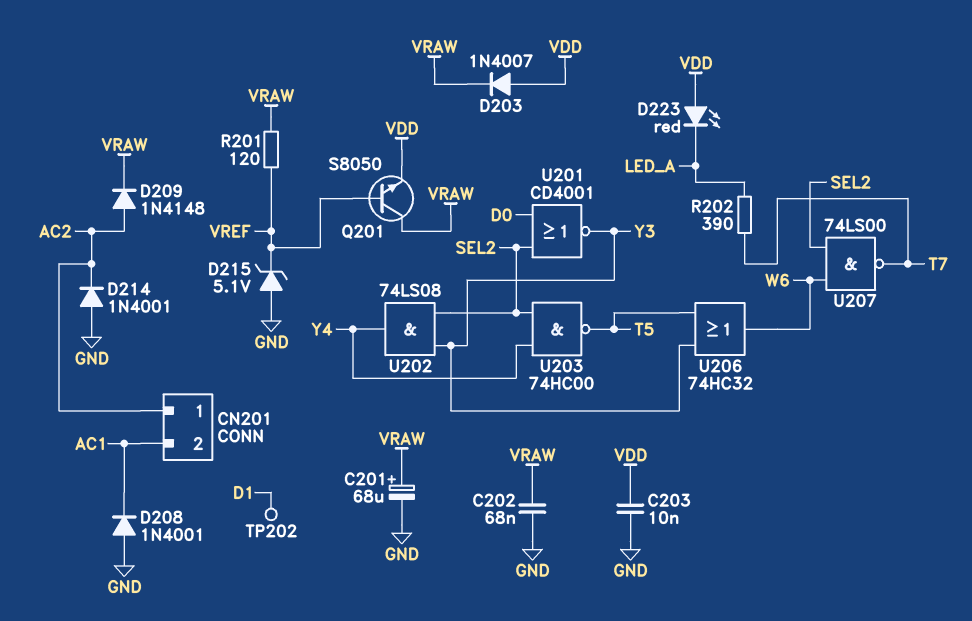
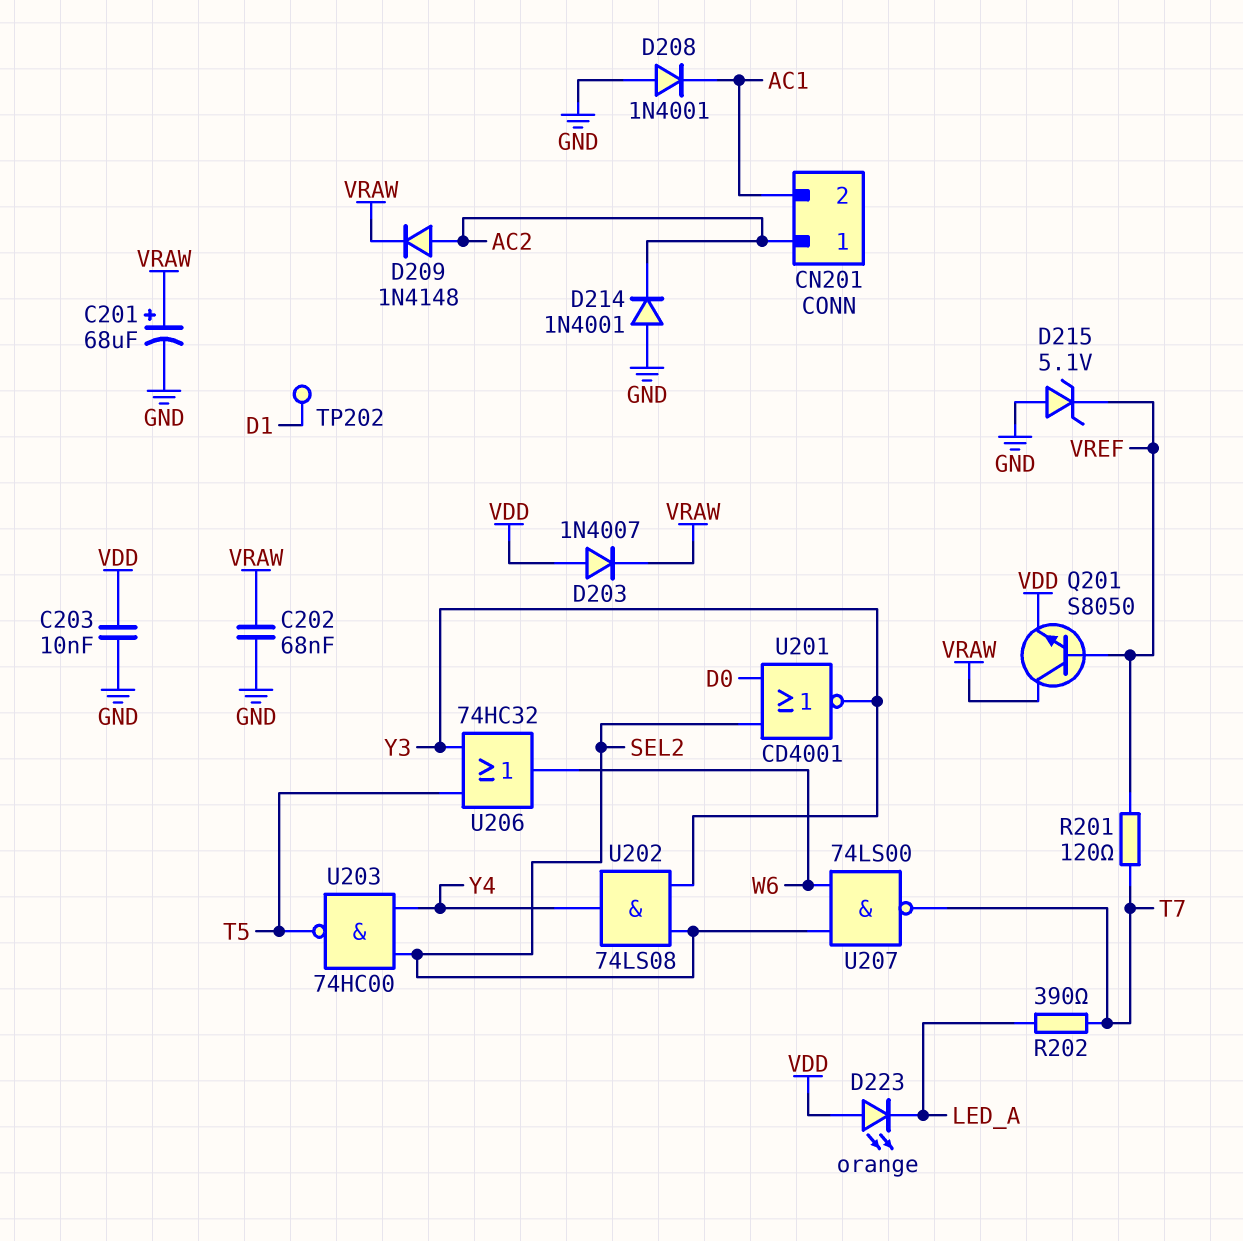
D223: LED red (A VDD, K LED_A) -> LED orange (A VDD, K LED_A)
R201: 120 (VRAW, VREF) -> 120 (T7, VREF)

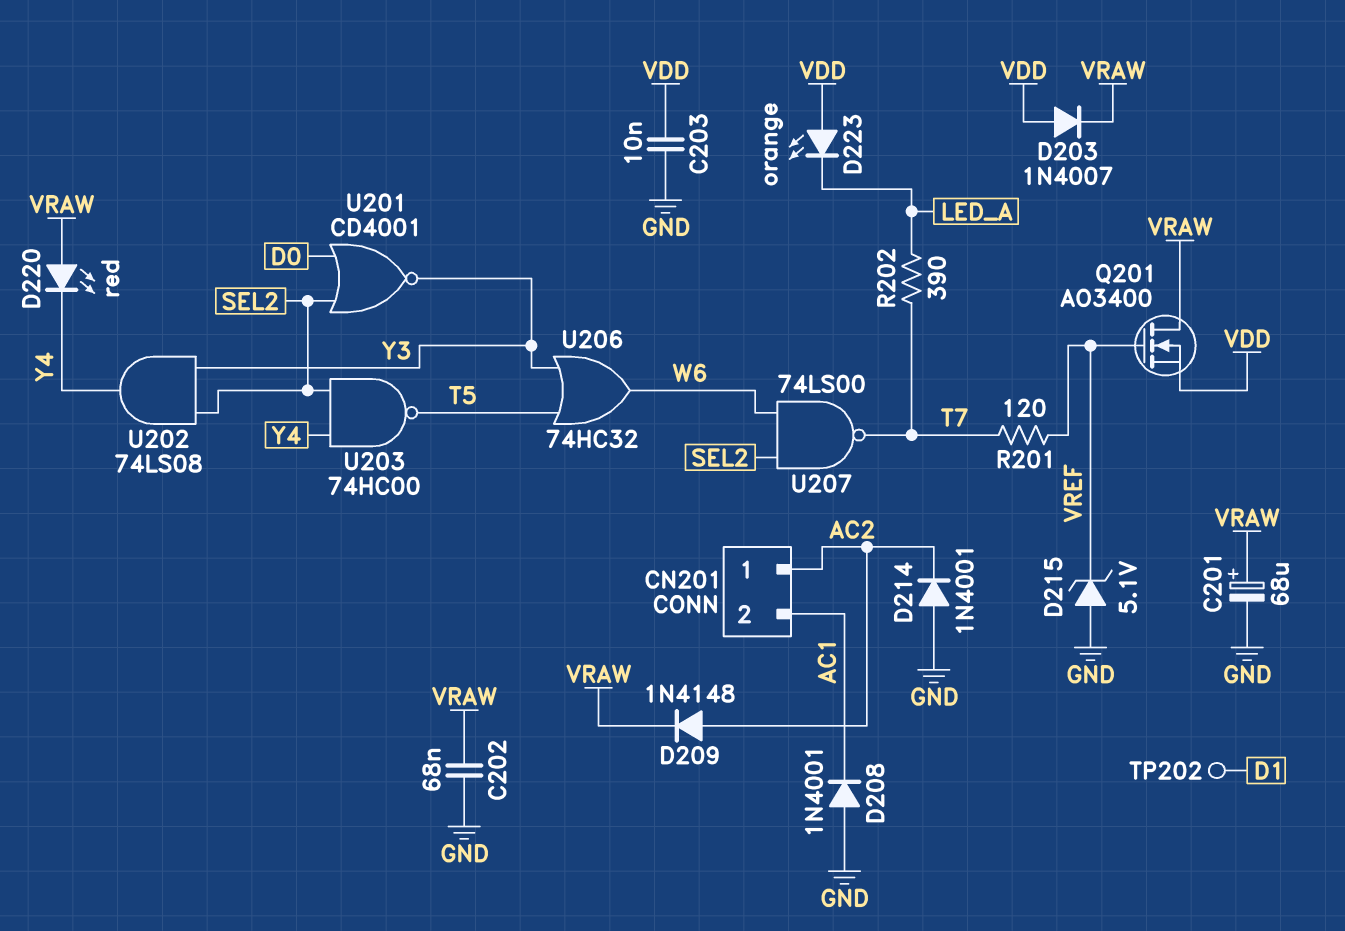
D220: none -> LED red (A VRAW, K Y4)
Q201: NPN S8050 (B VREF, C VRAW, E VDD) -> NMOS AO3400 (G VREF, D VRAW, S VDD)

